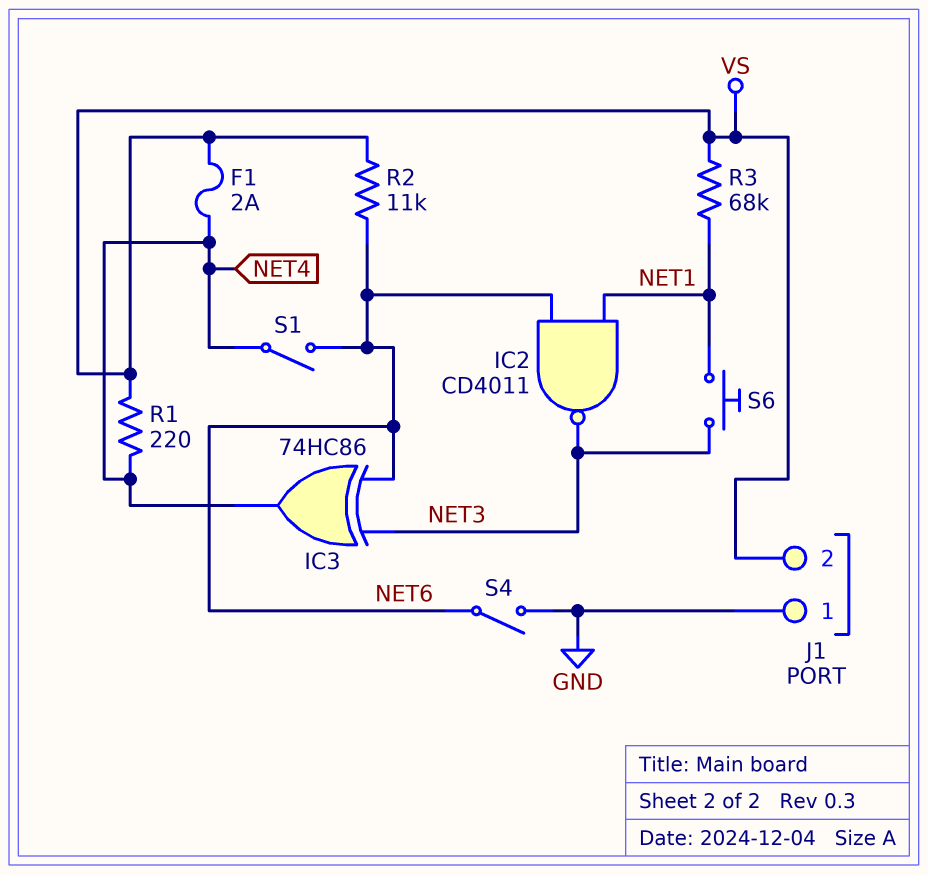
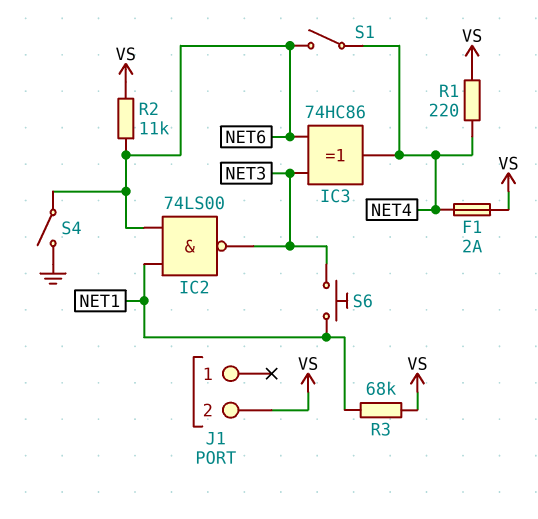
IC2: NAND CD4011 (in NET1, in NET6, out NET3) -> NAND 74LS00 (in NET1, in NET6, out NET3)
J1 pin 1: GND -> none

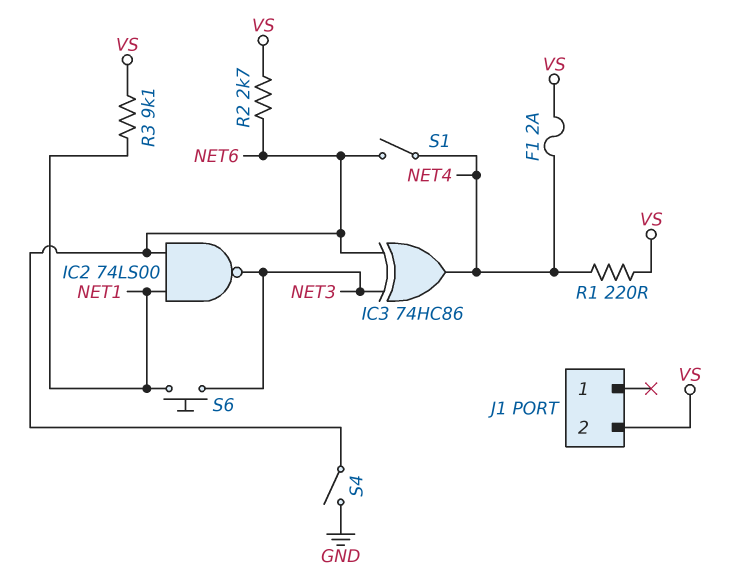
R2: 11k (NET6, VS) -> 2.7k (NET6, VS)
R3: 68k (NET1, VS) -> 9.1k (NET1, VS)

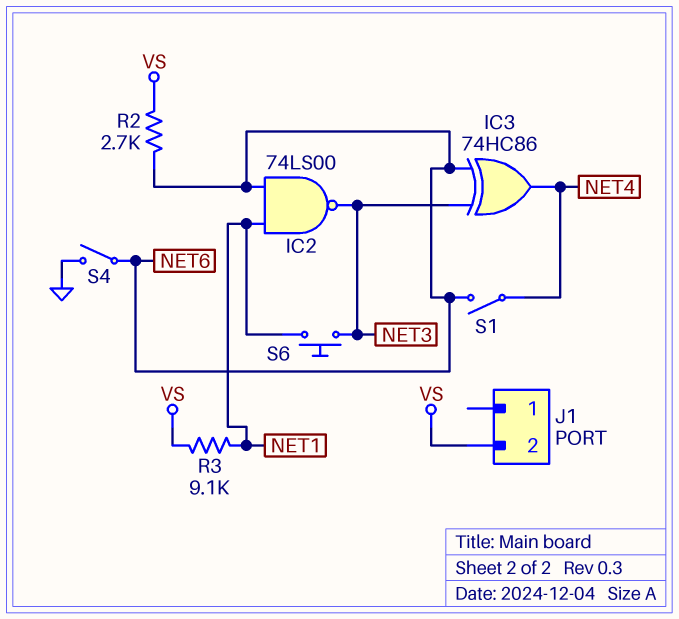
F1: 2A (NET4, VS) -> none
R1: 220 (NET4, VS) -> none

